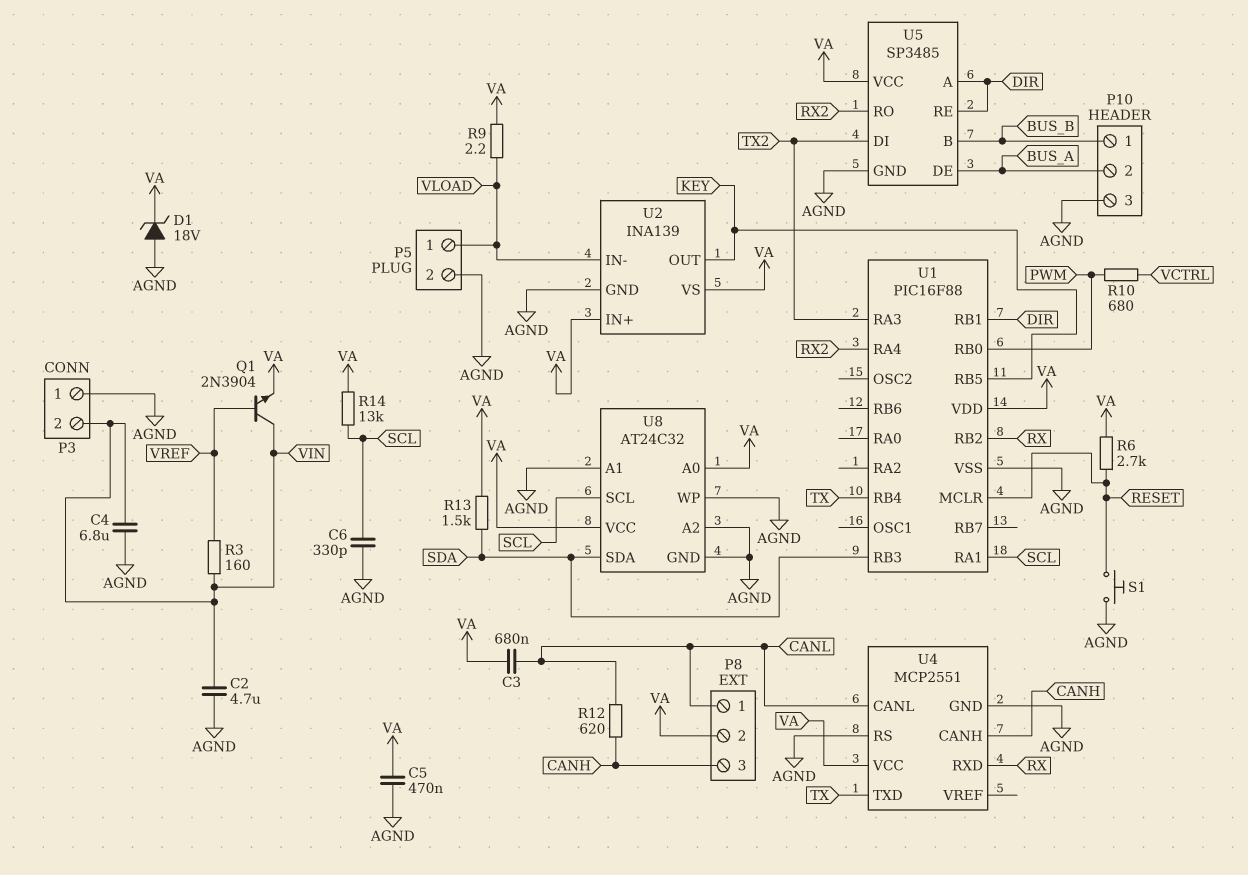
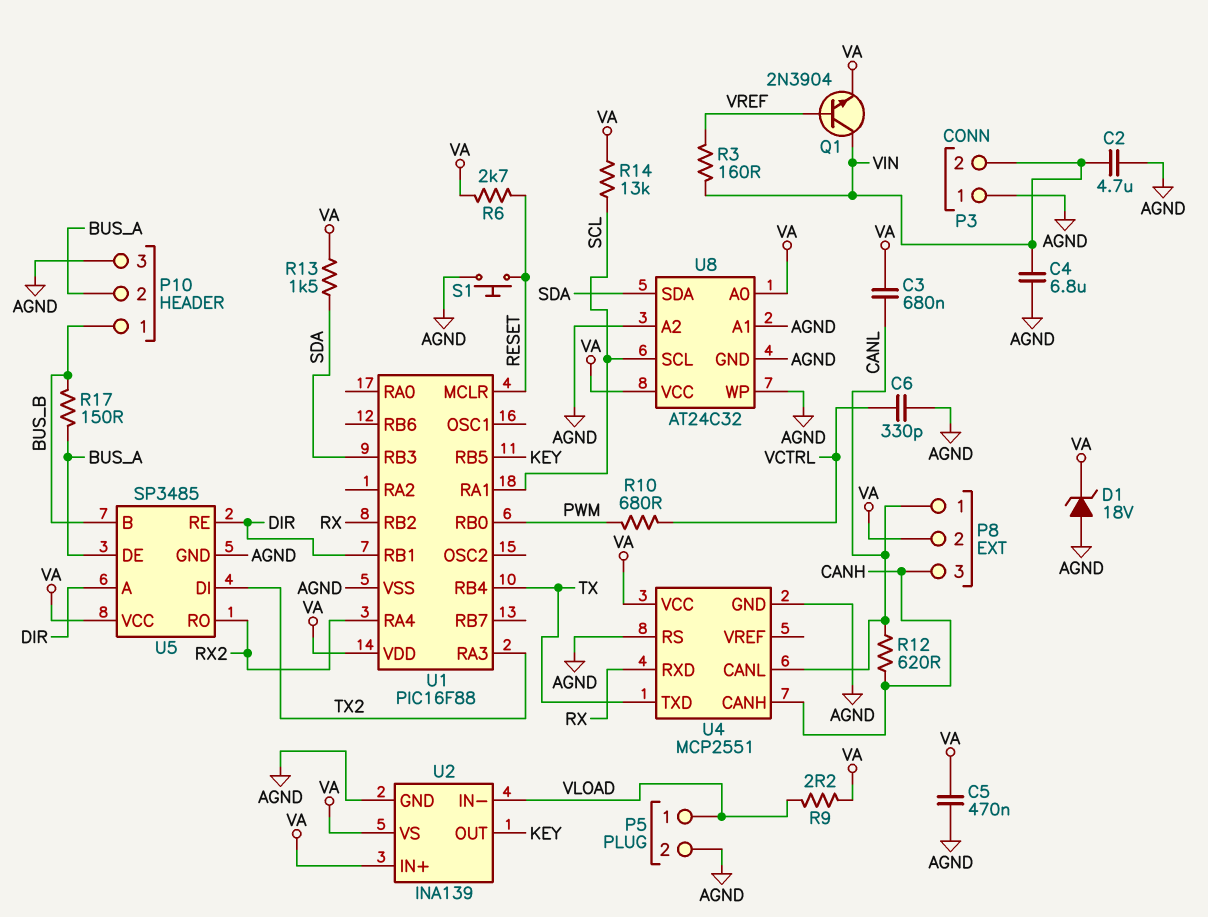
C6: 330pF (AGND, SCL) -> 330pF (AGND, VCTRL)
R17: none -> 150 (BUS_A, BUS_B)

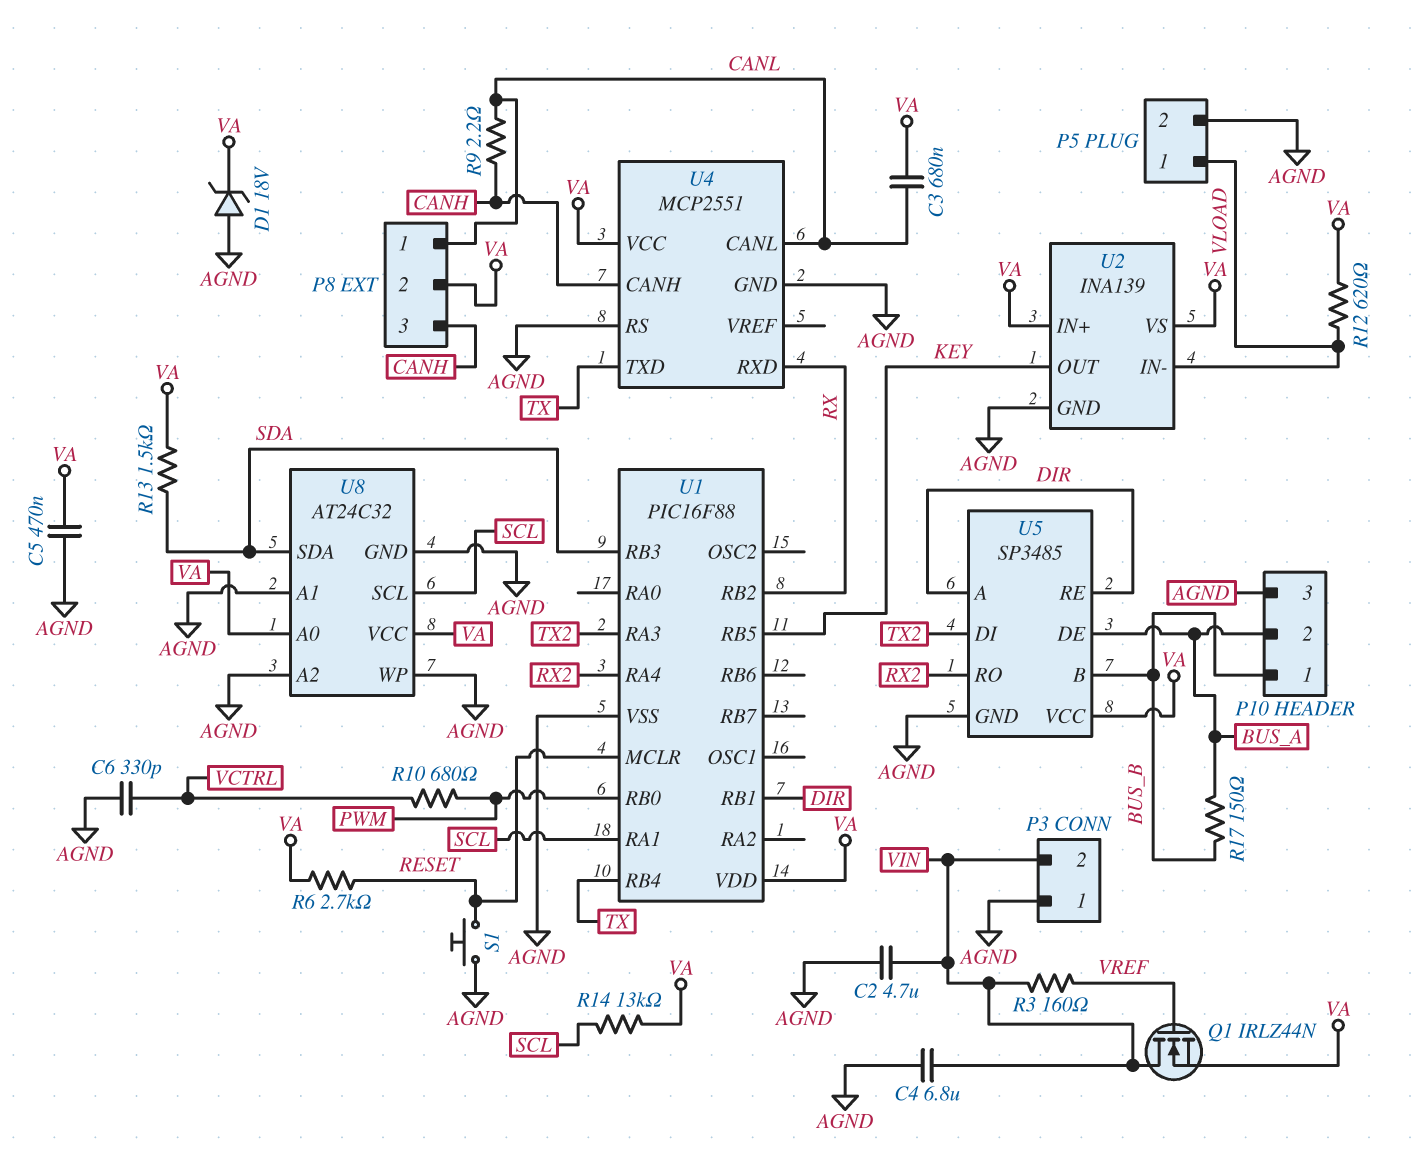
Q1: NPN 2N3904 (B VREF, C VIN, E VA) -> NMOS IRLZ44N (G VREF, D VIN, S VA)
R9: 2.2 (VA, VLOAD) -> 2.2 (CANH, CANL)
R12: 620 (CANH, CANL) -> 620 (VA, VLOAD)

